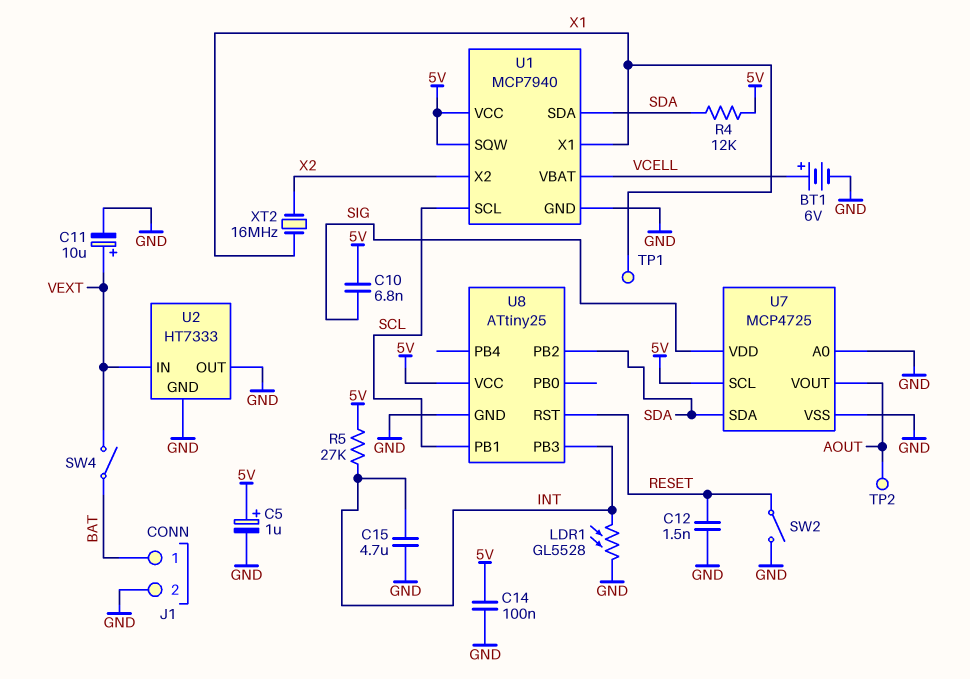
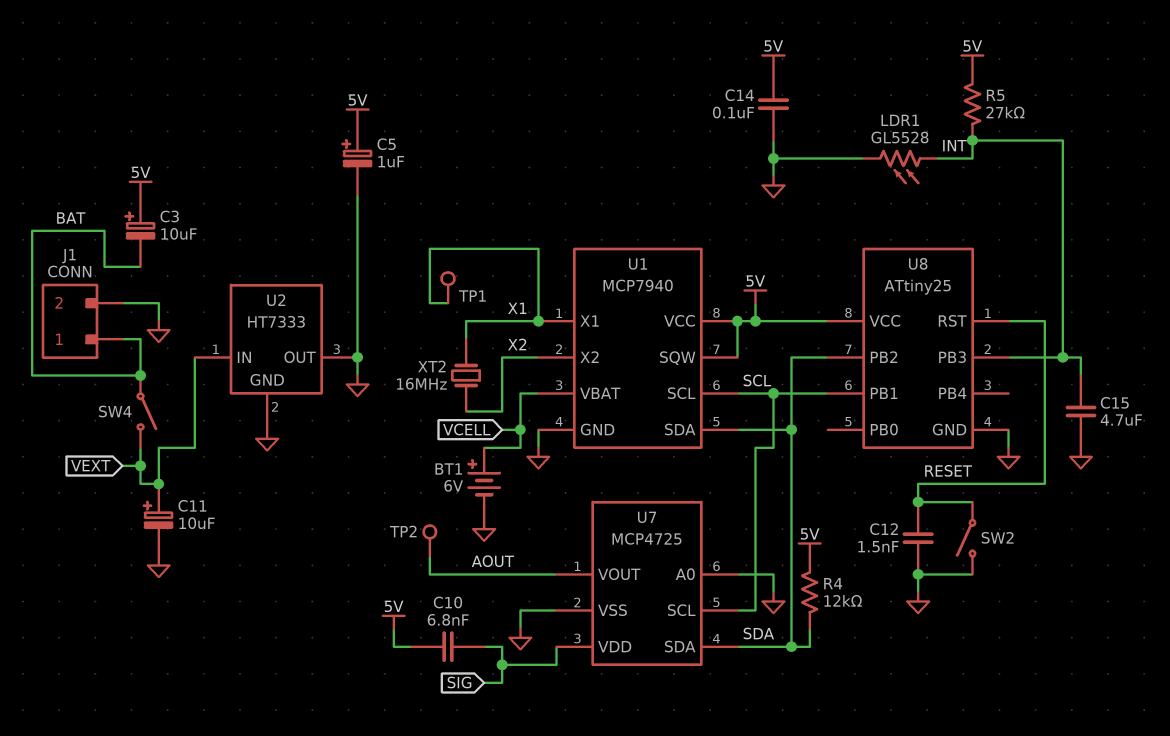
C3: none -> 10uF (plus 5V, minus BAT)
U7 pin SCL: 5V -> SCL

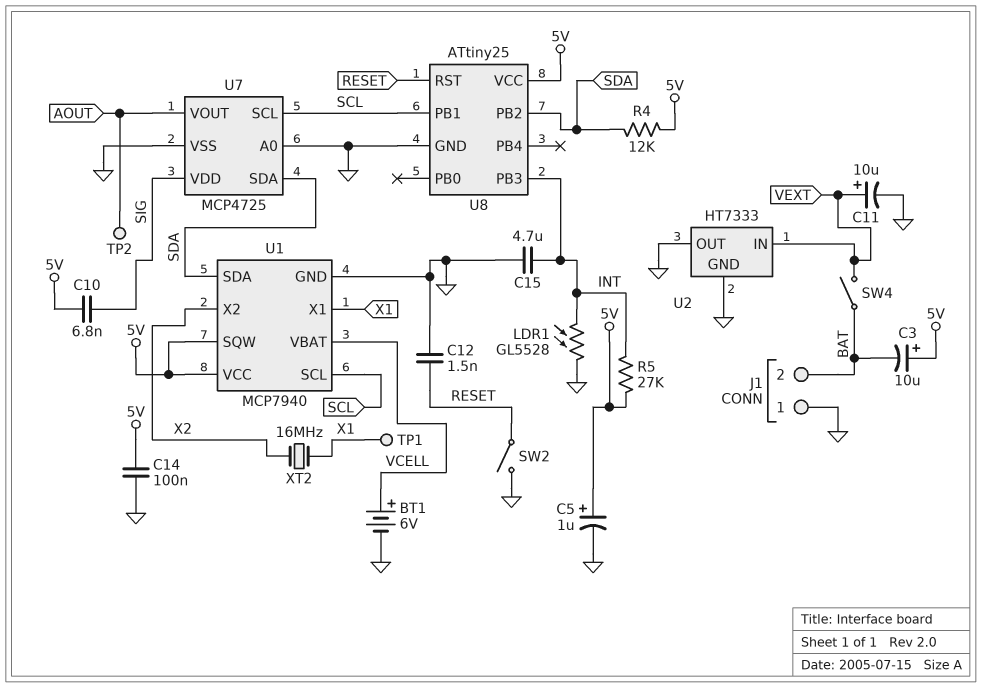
J1 pin 1: BAT -> GND
J1 pin 2: GND -> BAT

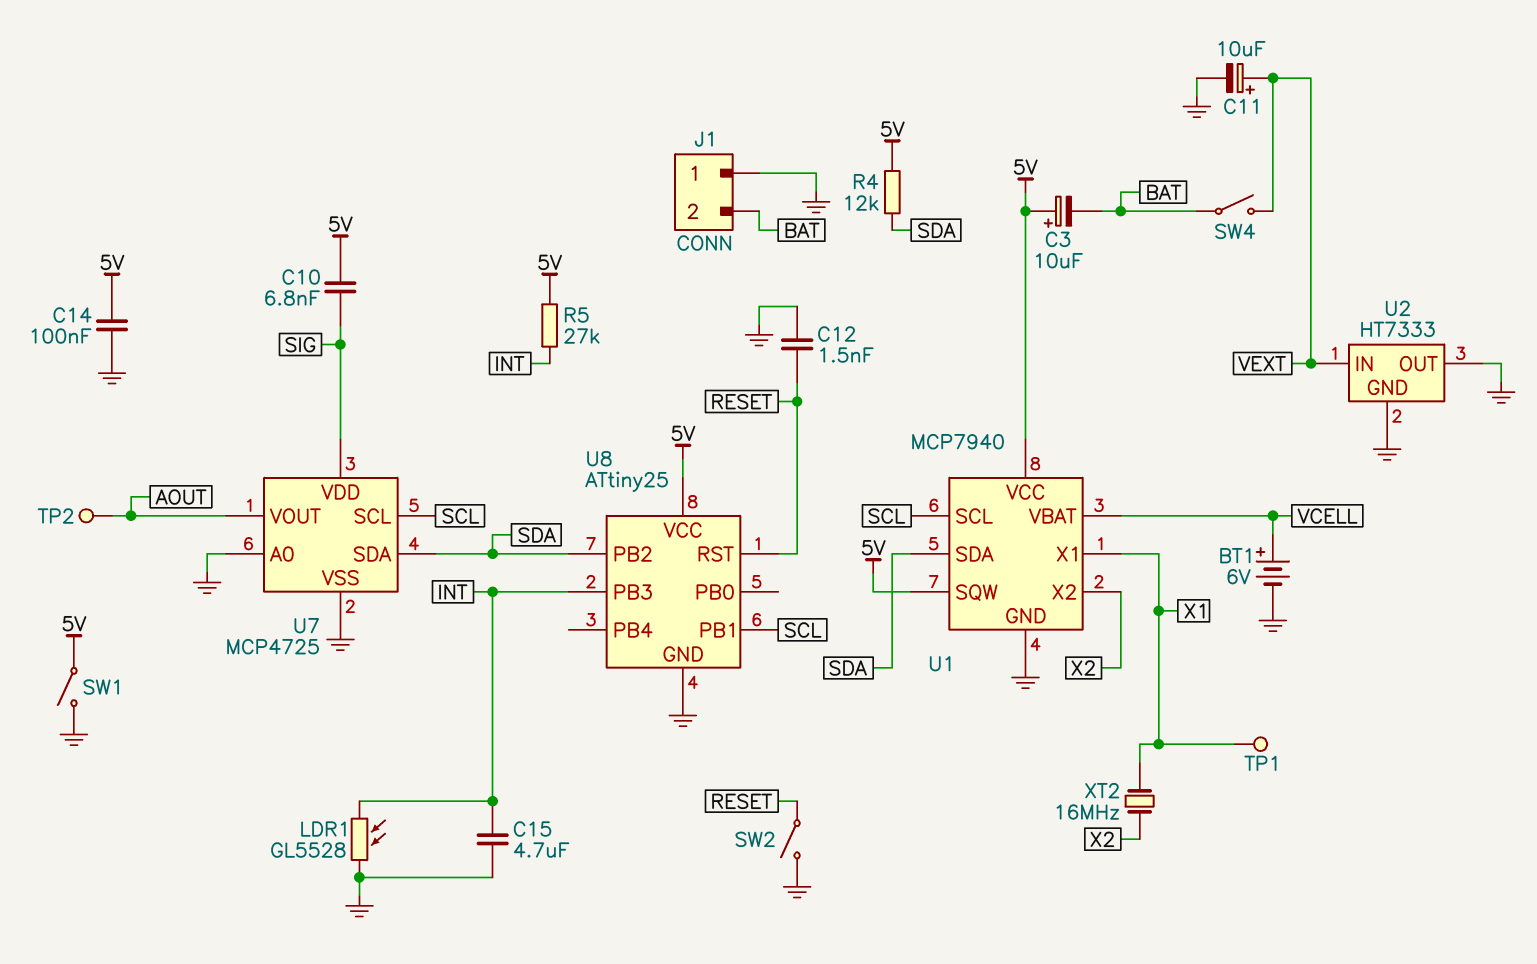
C5: 1uF (plus 5V, minus GND) -> none
SW1: none -> switch (5V, GND)

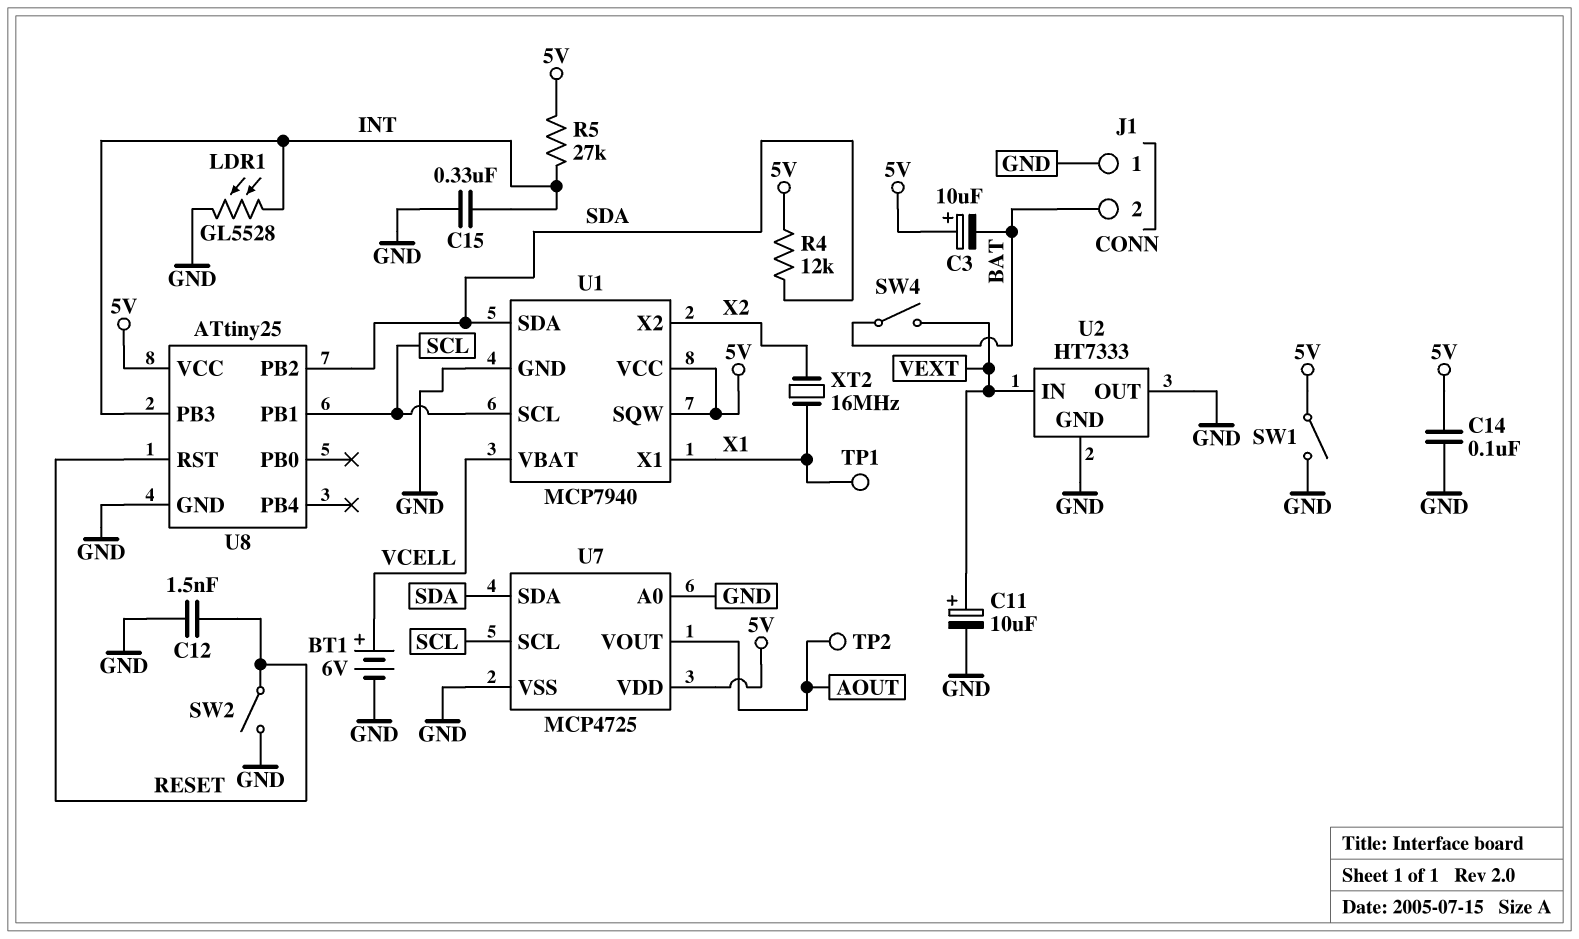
C10: 6.8nF (5V, SIG) -> none
C15: 4.7uF (GND, INT) -> 330nF (GND, INT)
U7 pin VDD: SIG -> 5V

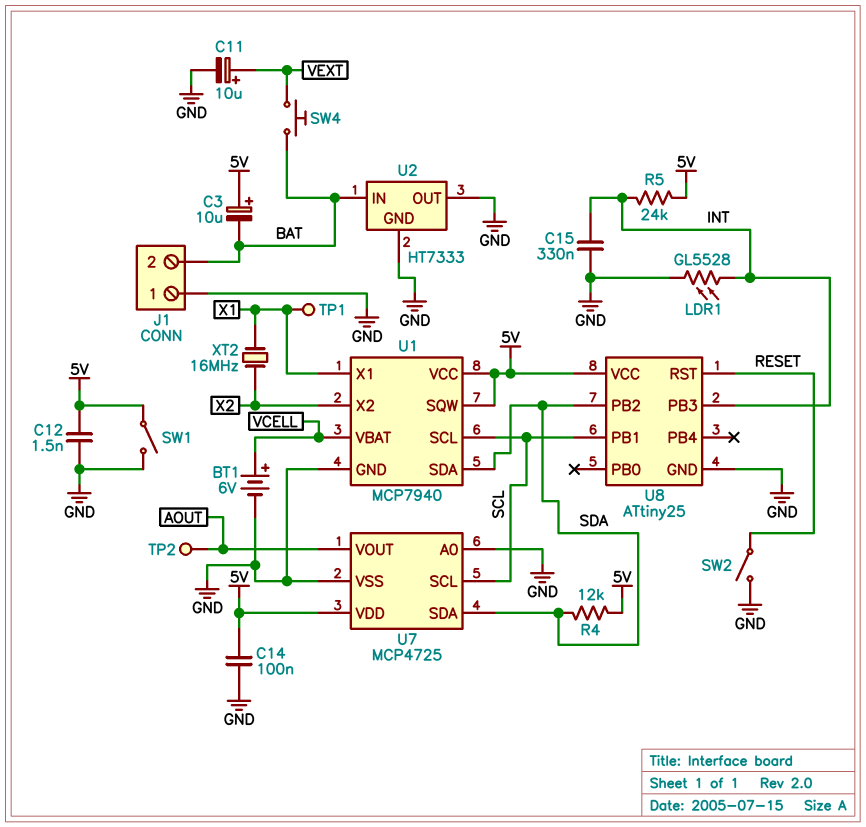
C12: 1.5nF (GND, RESET) -> 1.5nF (5V, GND)
R5: 27k (5V, INT) -> 24k (5V, INT)
SW4: switch (BAT, VEXT) -> button (BAT, VEXT)
U2 pin IN: VEXT -> BAT

